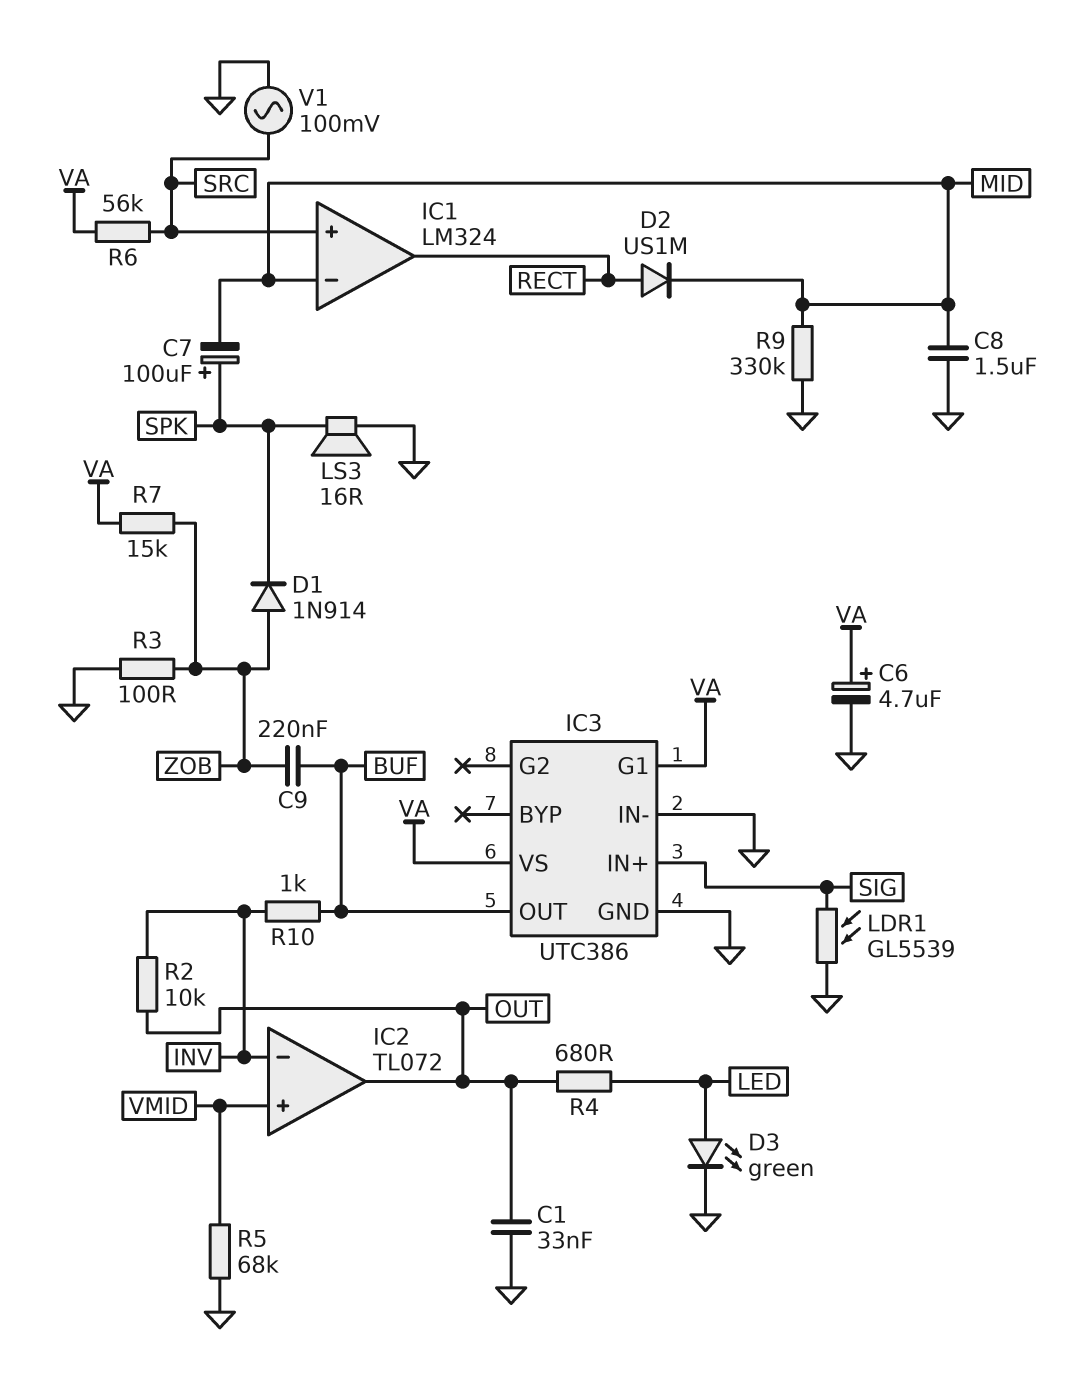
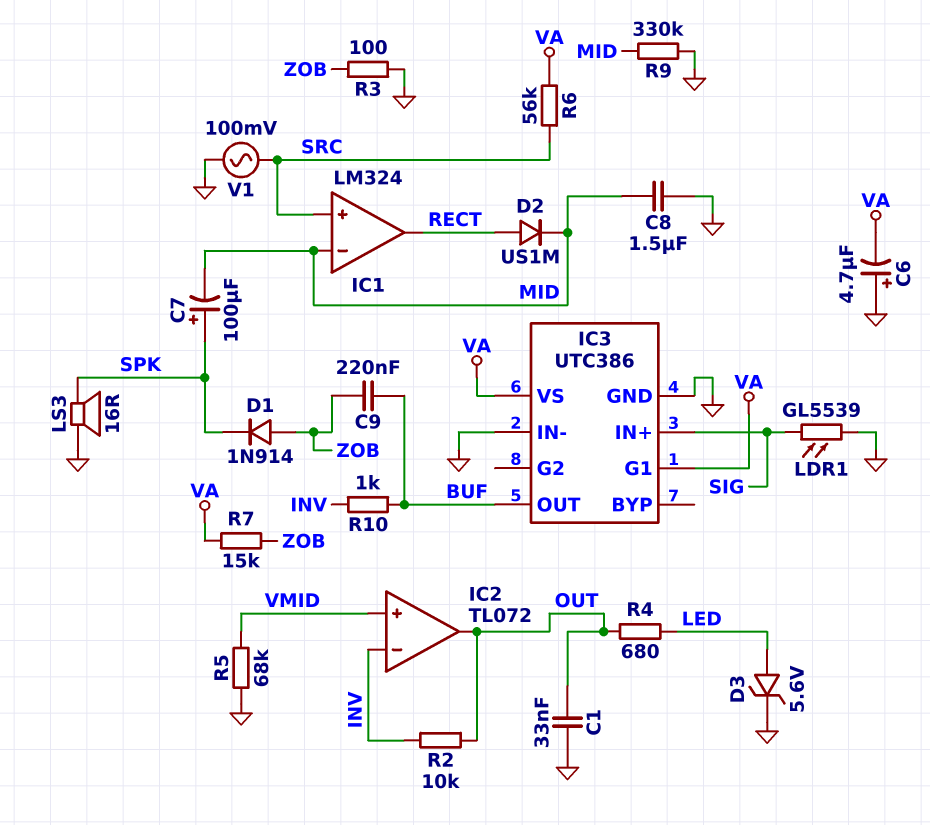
C6: 4.7uF (plus VA, minus GND) -> 4.7uF (plus GND, minus VA)
D3: LED green (A LED, K GND) -> zener 5.6V (A LED, K GND)

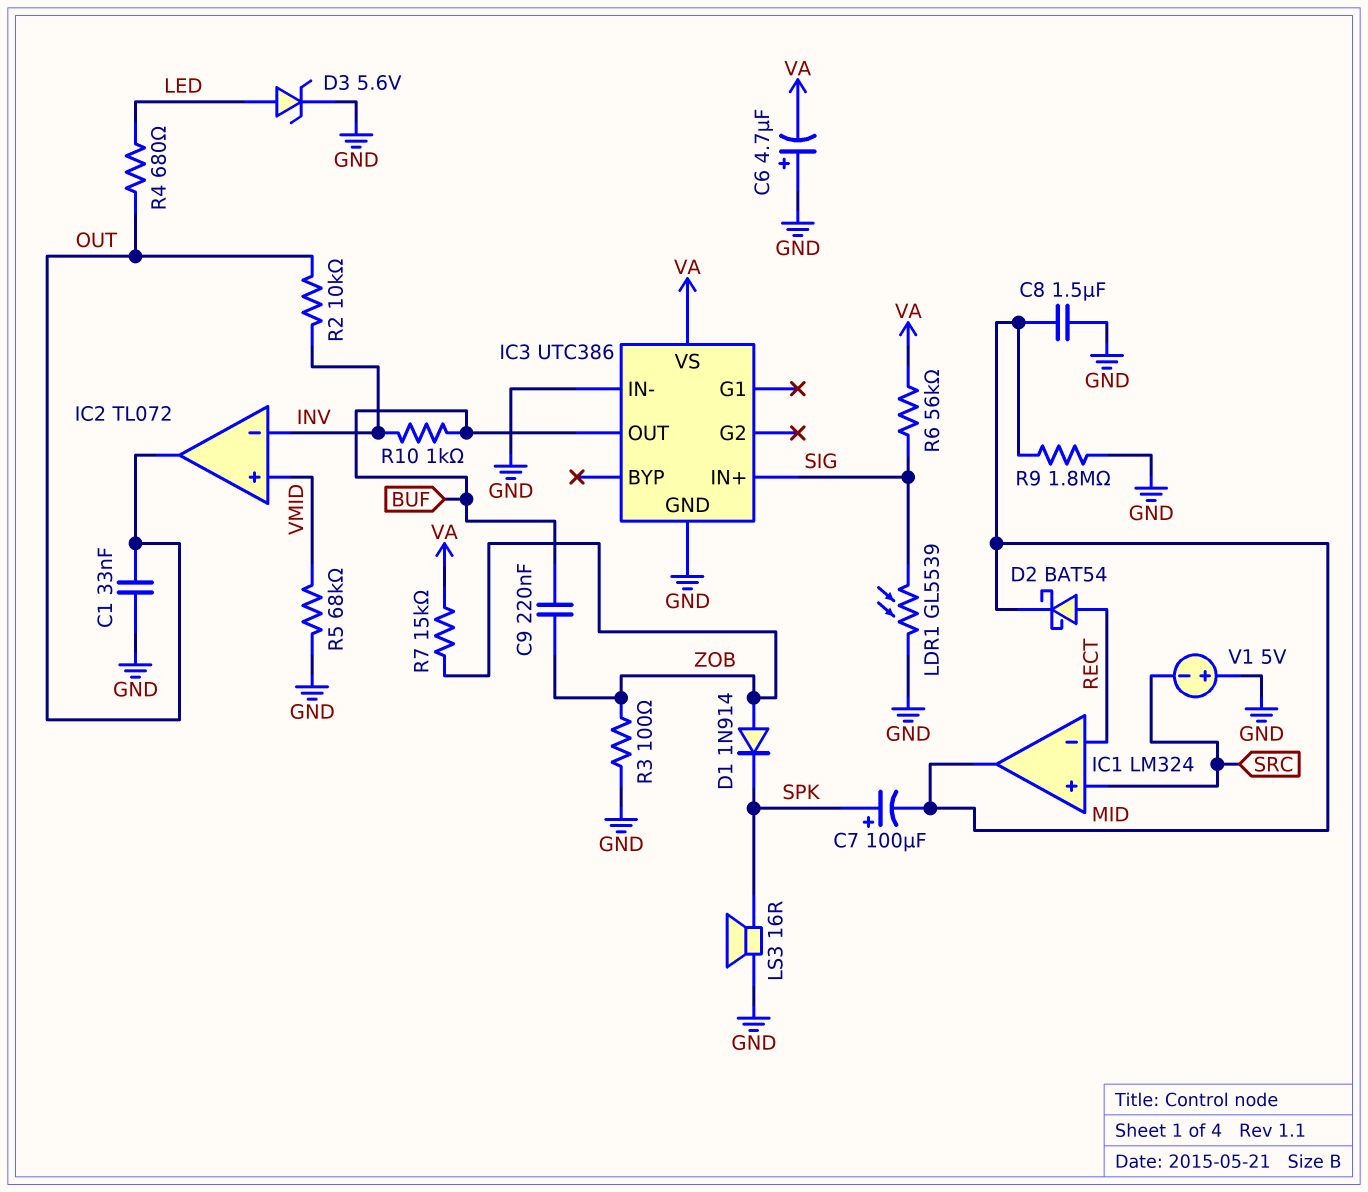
D2: diode US1M (A RECT, K MID) -> schottky BAT54 (A RECT, K MID)
IC1 pin in-: MID -> RECT
IC1 pin out: RECT -> MID
IC3 pin G1: VA -> none
R6: 56k (SRC, VA) -> 56k (SIG, VA)
R9: 330k (GND, MID) -> 1.8M (GND, MID)
V1: AC 100mV (GND, SRC) -> 5V (plus GND, minus SRC)

